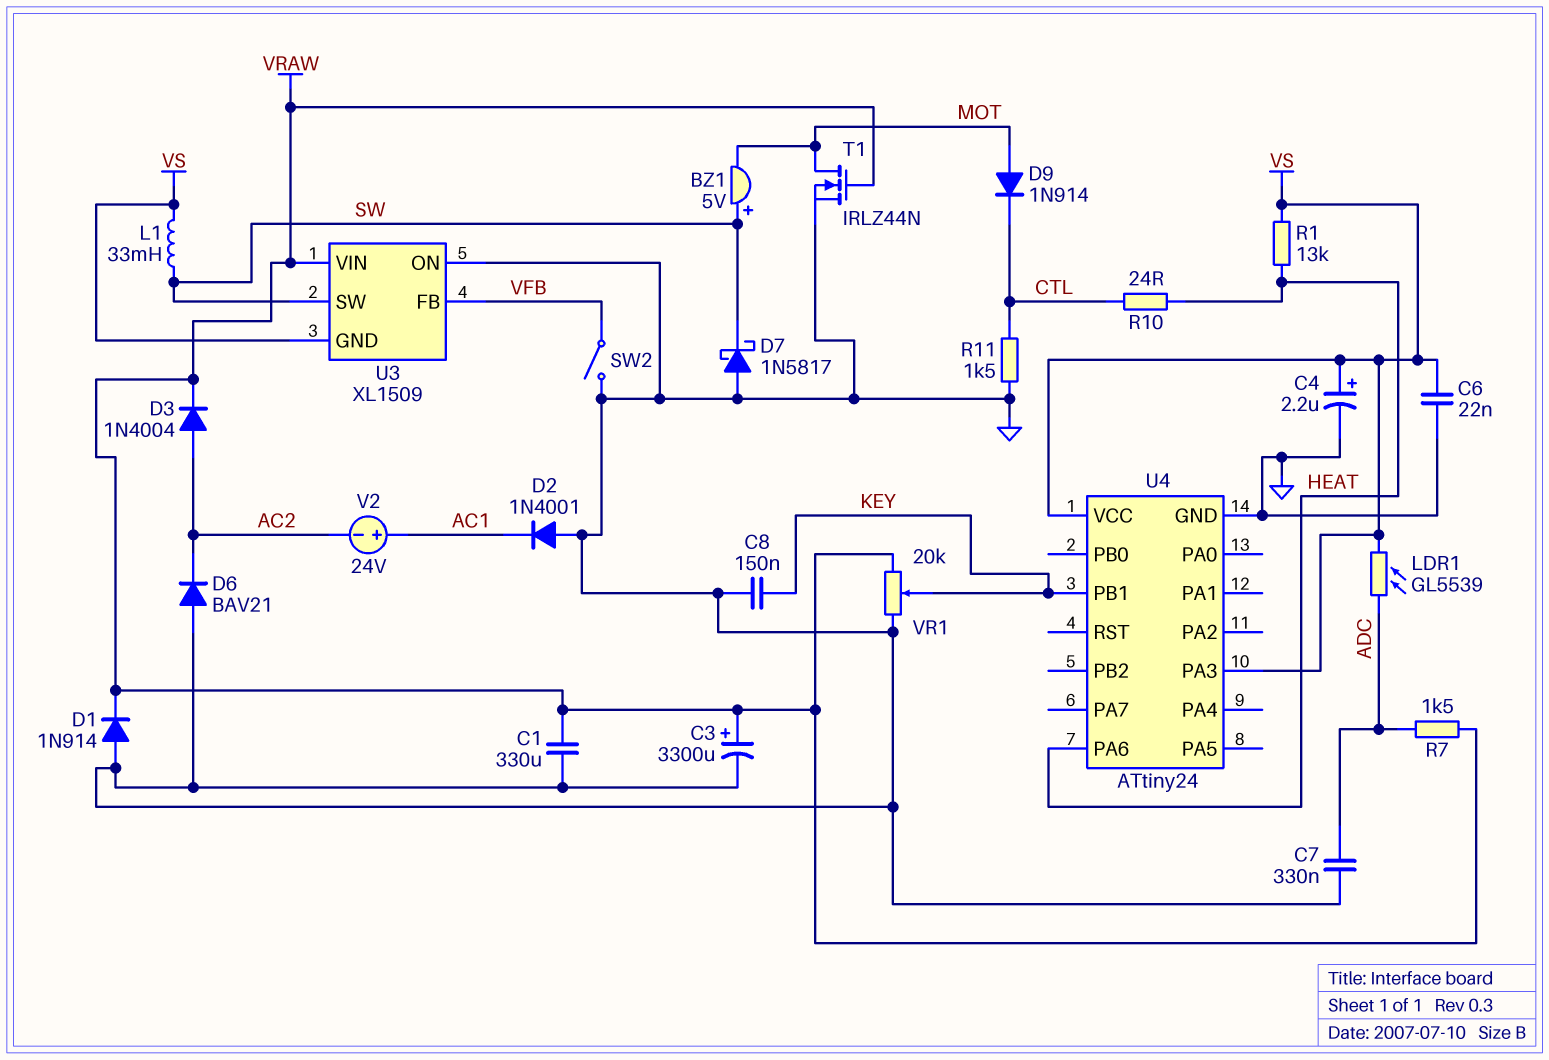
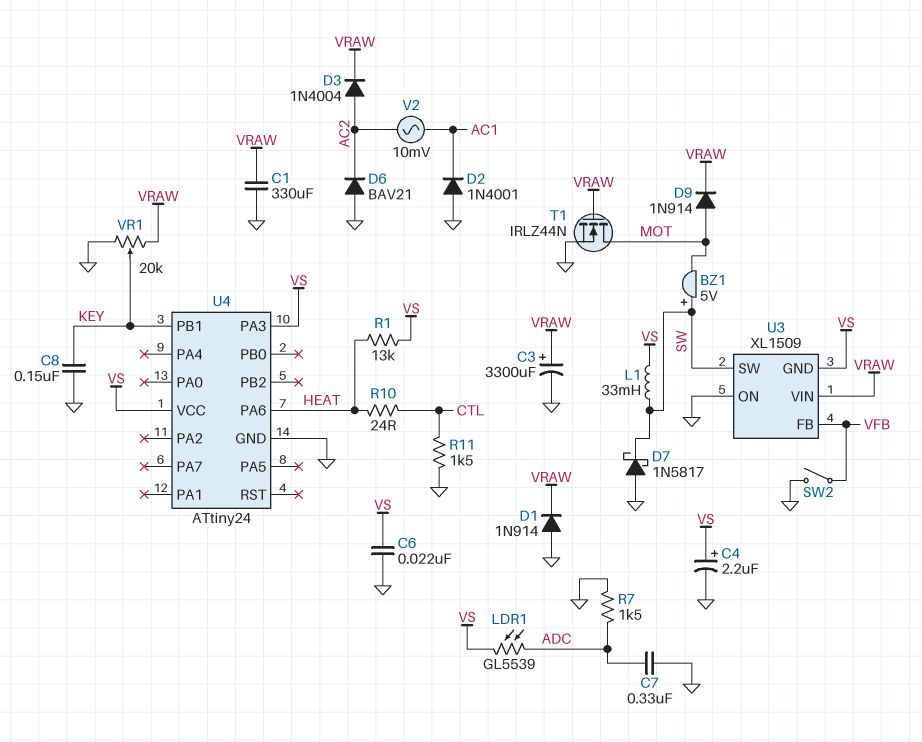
D9: diode 1N914 (A MOT, K CTL) -> diode 1N914 (A MOT, K VRAW)
R7: 1.5k (ADC, VRAW) -> 1.5k (ADC, GND)
V2: 24V (plus AC1, minus AC2) -> AC 10mV (AC1, AC2)

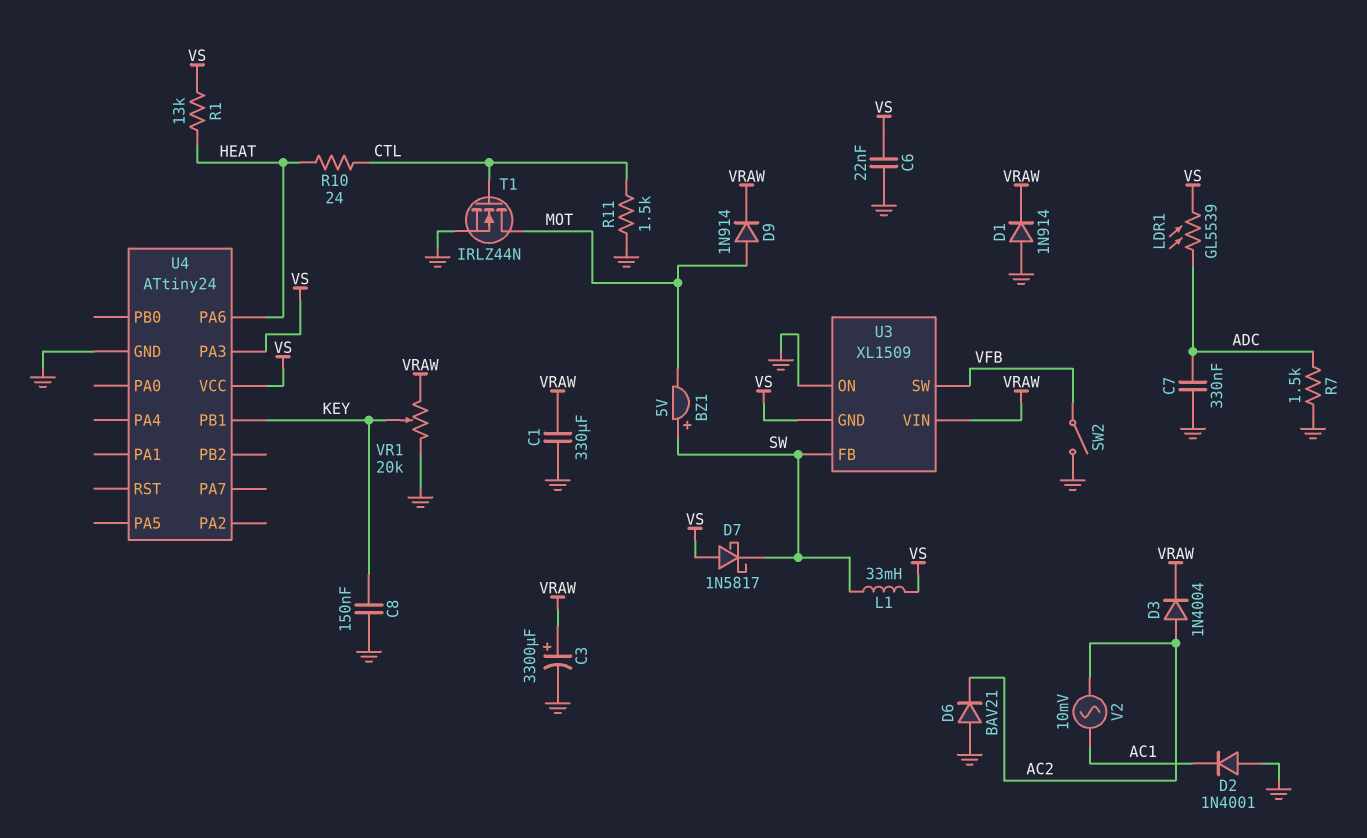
C4: 2.2uF (plus VS, minus GND) -> none
D7: schottky 1N5817 (A GND, K SW) -> schottky 1N5817 (A VS, K SW)
T1: NMOS IRLZ44N (G VRAW, D MOT, S GND) -> NMOS IRLZ44N (G CTL, D MOT, S GND)
U3 pin FB: VFB -> SW
U3 pin SW: SW -> VFB

